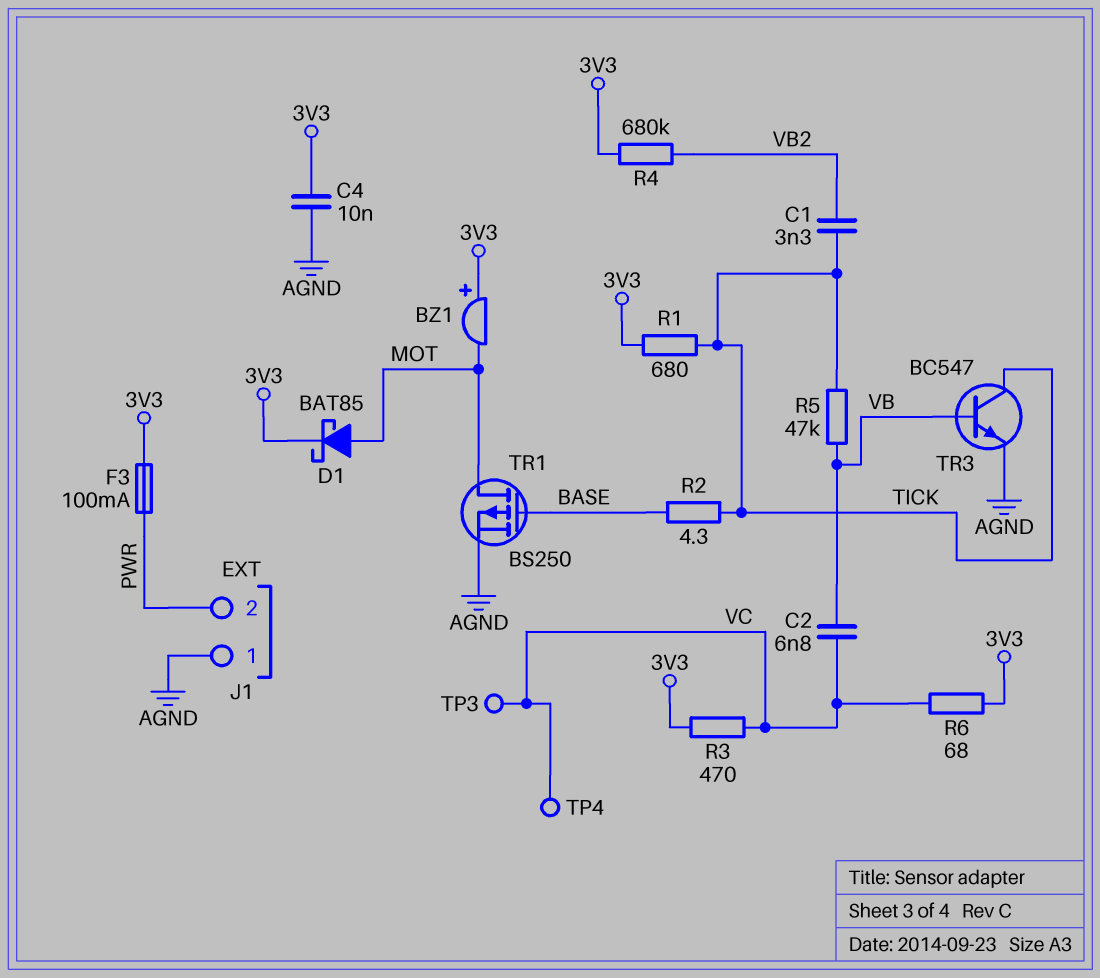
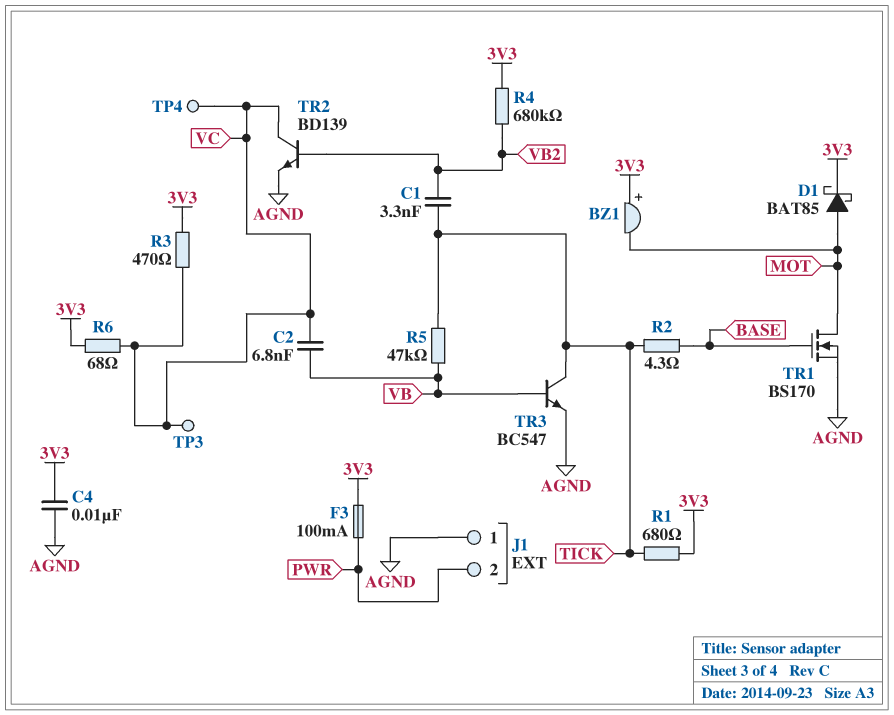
TR1: PMOS BS250 (G BASE, D MOT, S AGND) -> NMOS BS170 (G BASE, D MOT, S AGND)
TR2: none -> NPN BD139 (B VB2, C VC, E AGND)

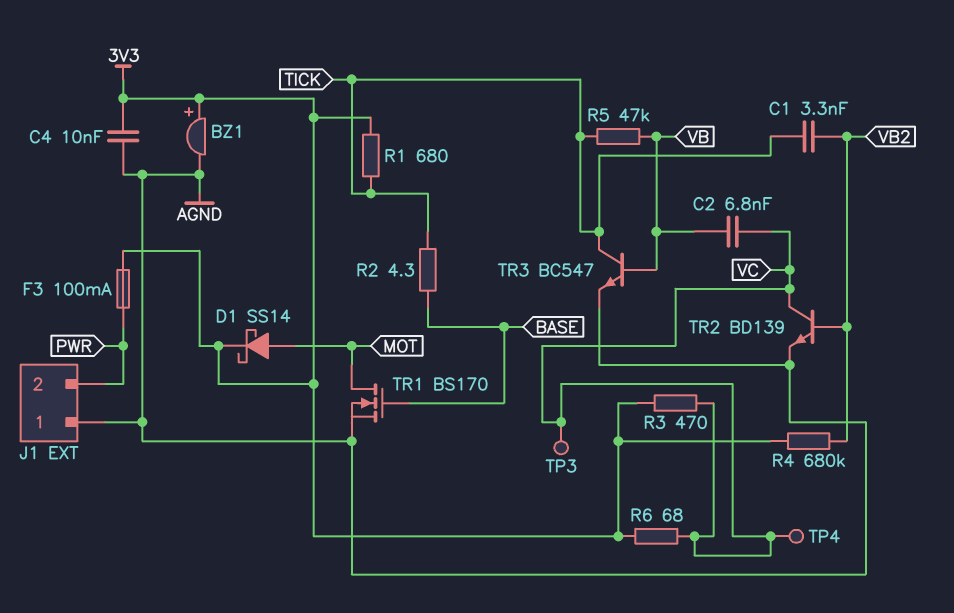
BZ1: buzzer (plus 3V3, minus MOT) -> buzzer (plus 3V3, minus AGND)
D1: schottky BAT85 (A MOT, K 3V3) -> schottky SS14 (A MOT, K 3V3)

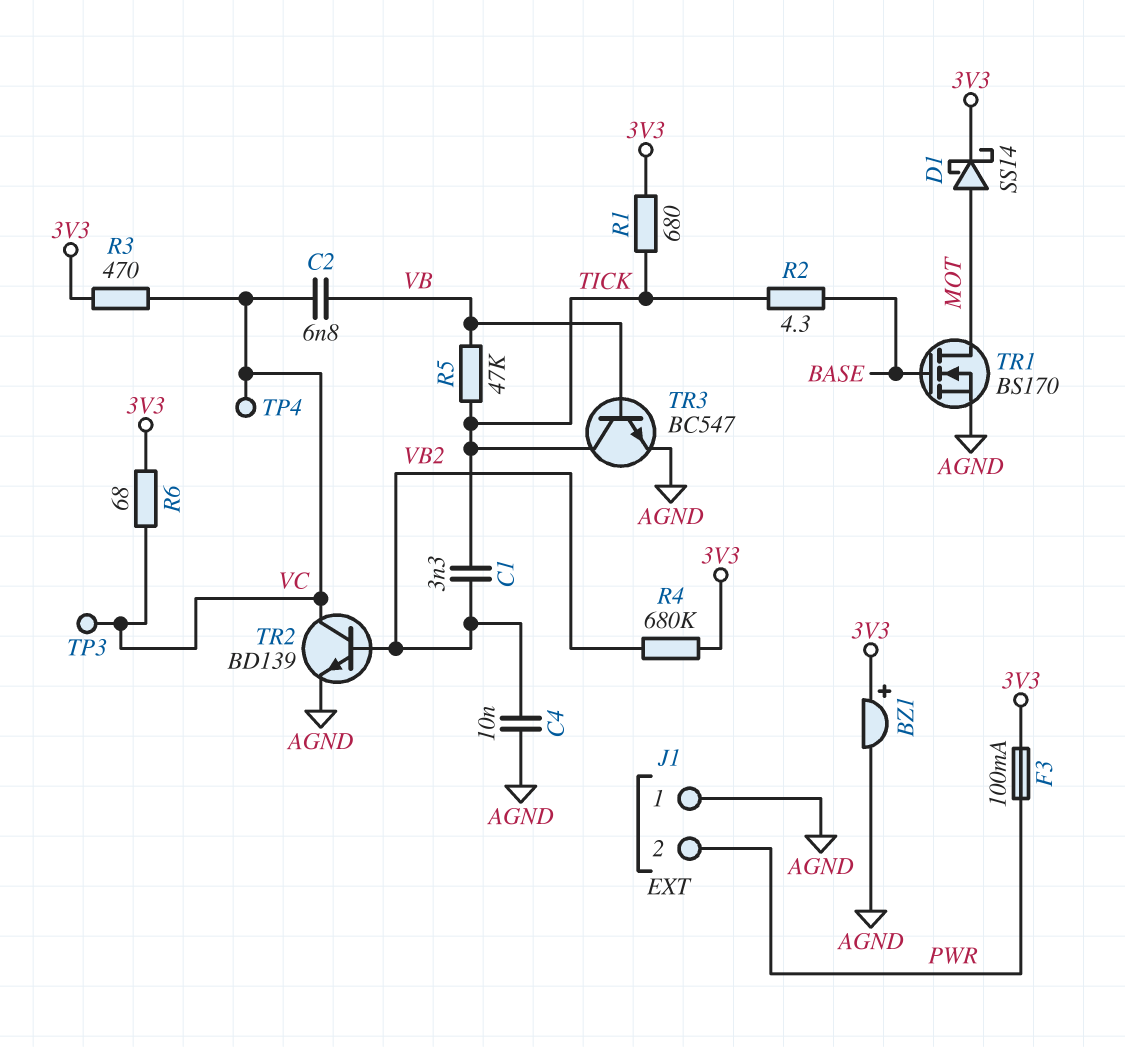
C4: 10nF (3V3, AGND) -> 10nF (AGND, VB2)

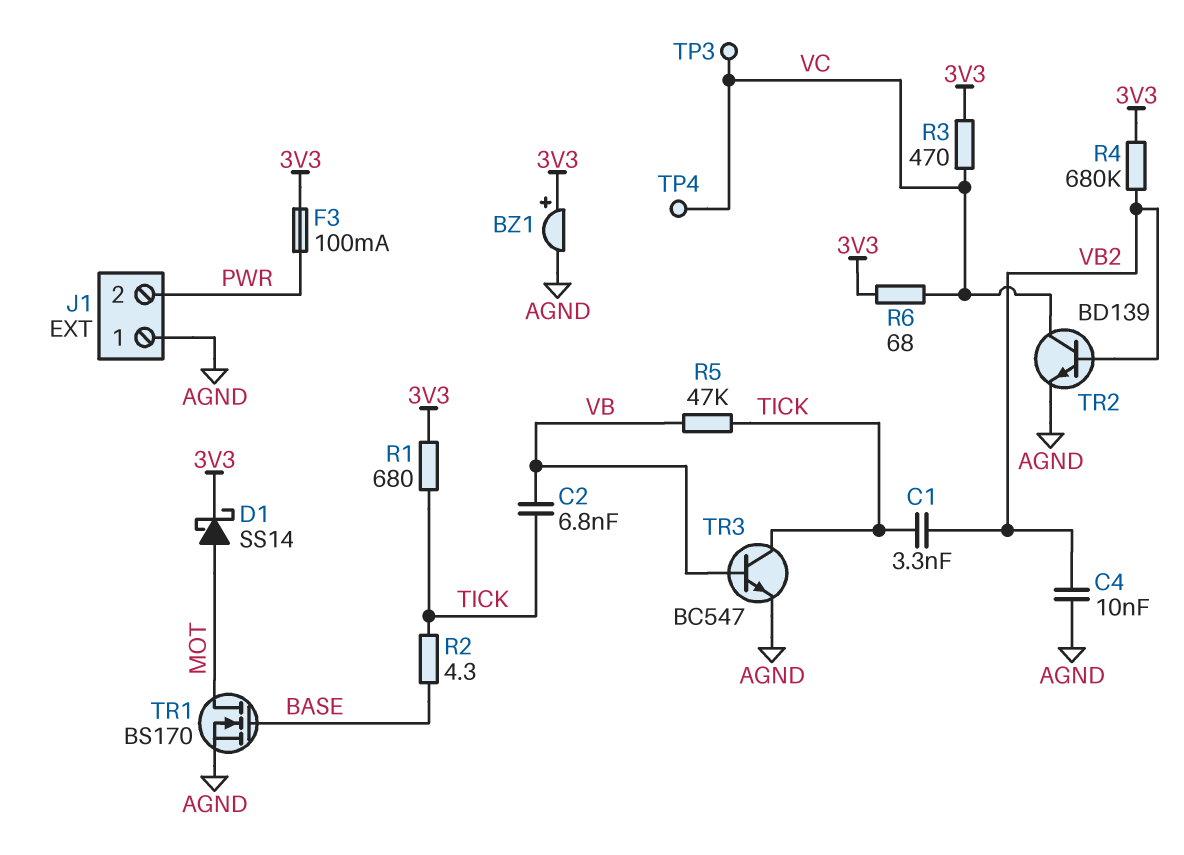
C2: 6.8nF (VB, VC) -> 6.8nF (TICK, VB)

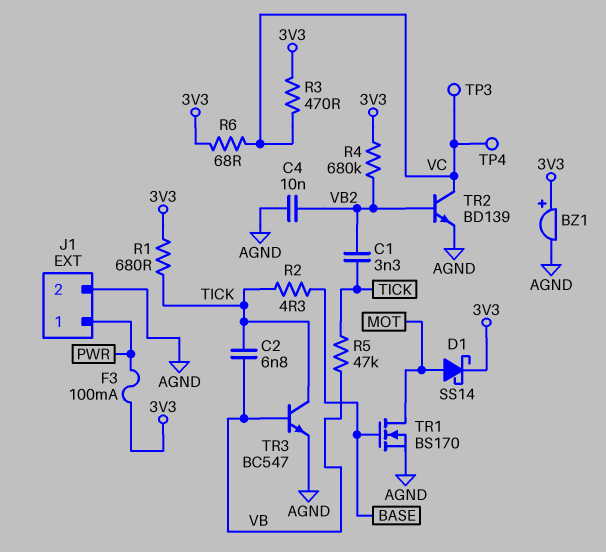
J1 pin 1: AGND -> PWR
J1 pin 2: PWR -> AGND

